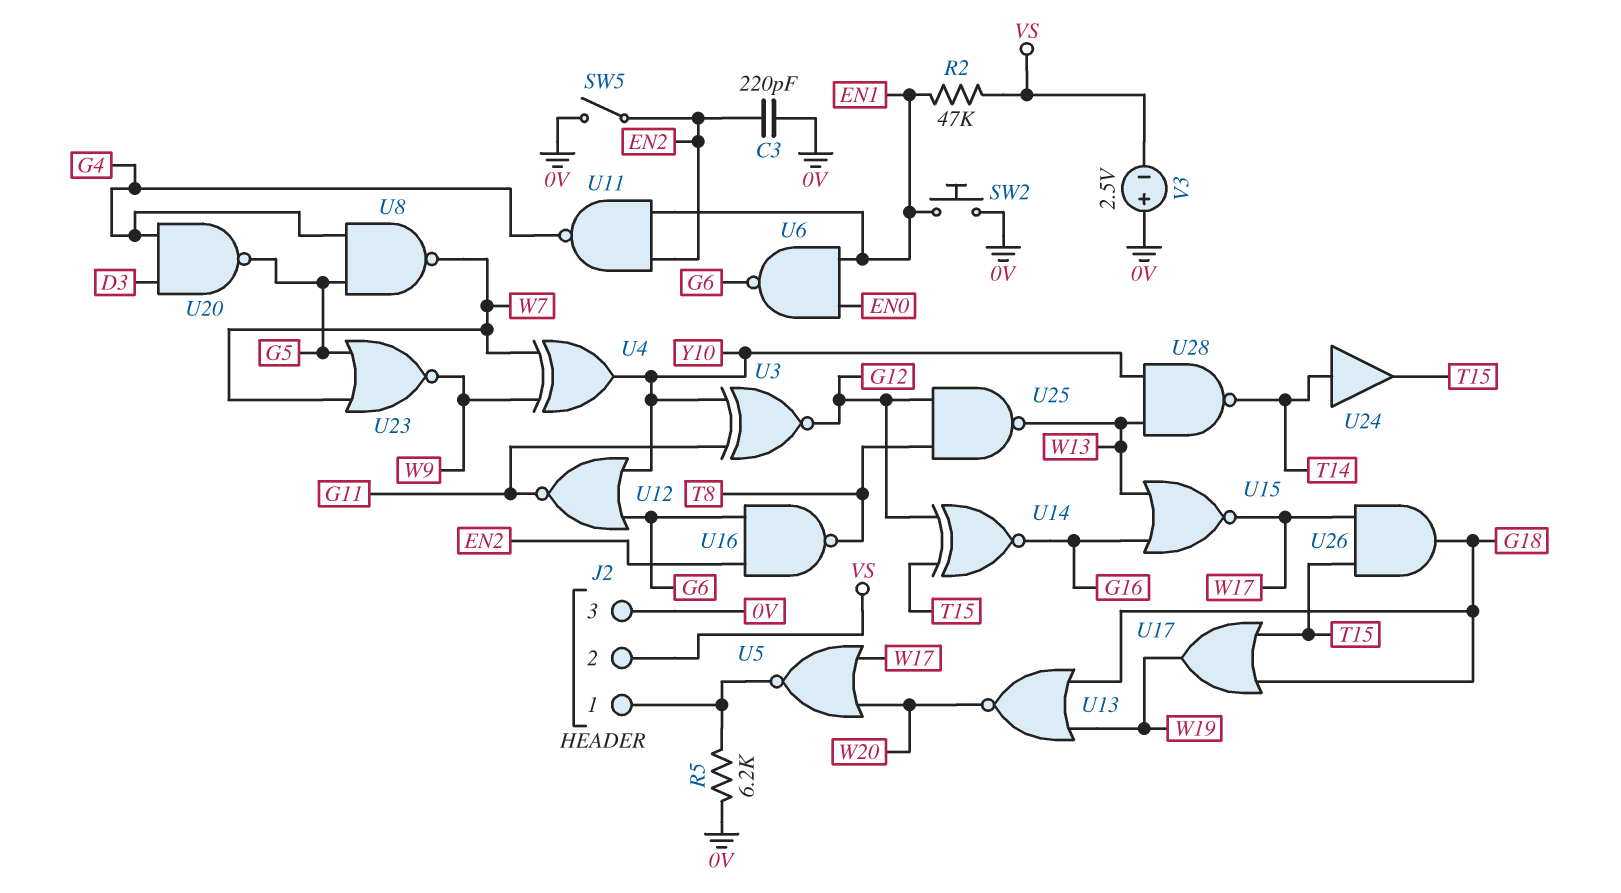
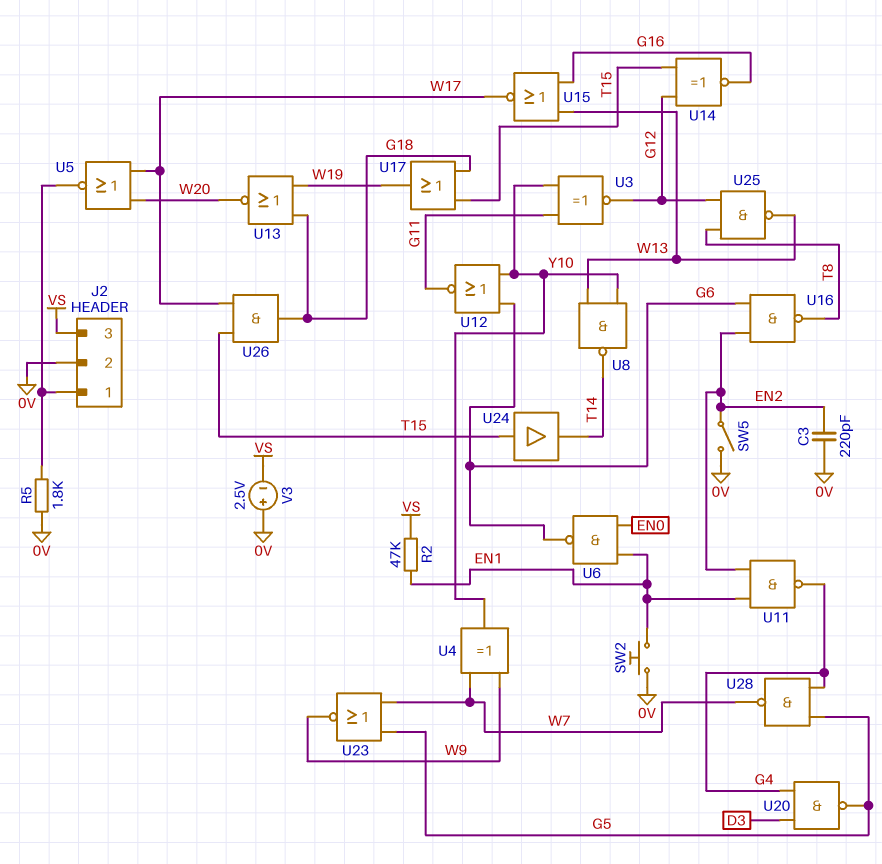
J2 pin 2: VS -> 0V
J2 pin 3: 0V -> VS
R5: 6.2k (0V, J2/1) -> 1.8k (0V, J2/1)
U8: NAND (in G4, in G5, out W7) -> NAND (in W13, in Y10, out T14)
U24: buffer (in T14, out T15) -> buffer (in T15, out T14)
U28: NAND (in W13, in Y10, out T14) -> NAND (in G4, in G5, out W7)

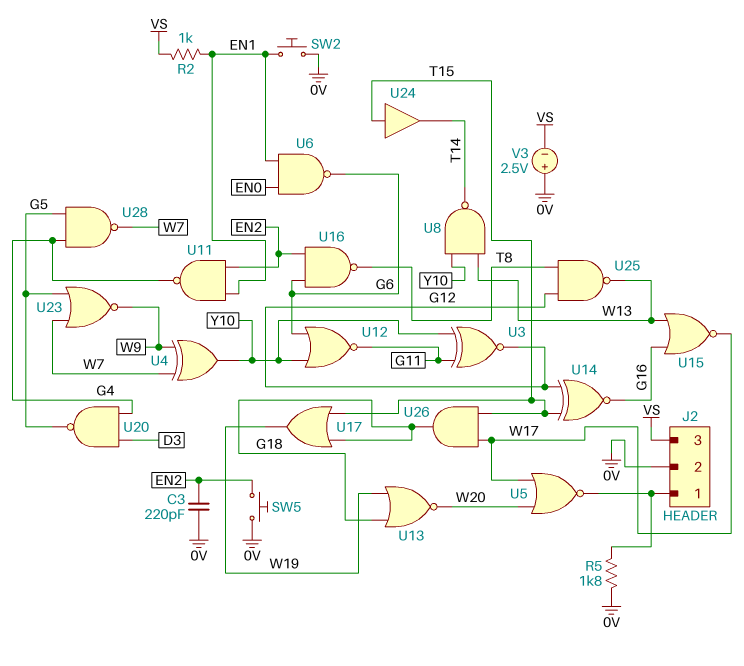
R2: 47k (EN1, VS) -> 1k (EN1, VS)
SW5: switch (0V, EN2) -> button (0V, EN2)

